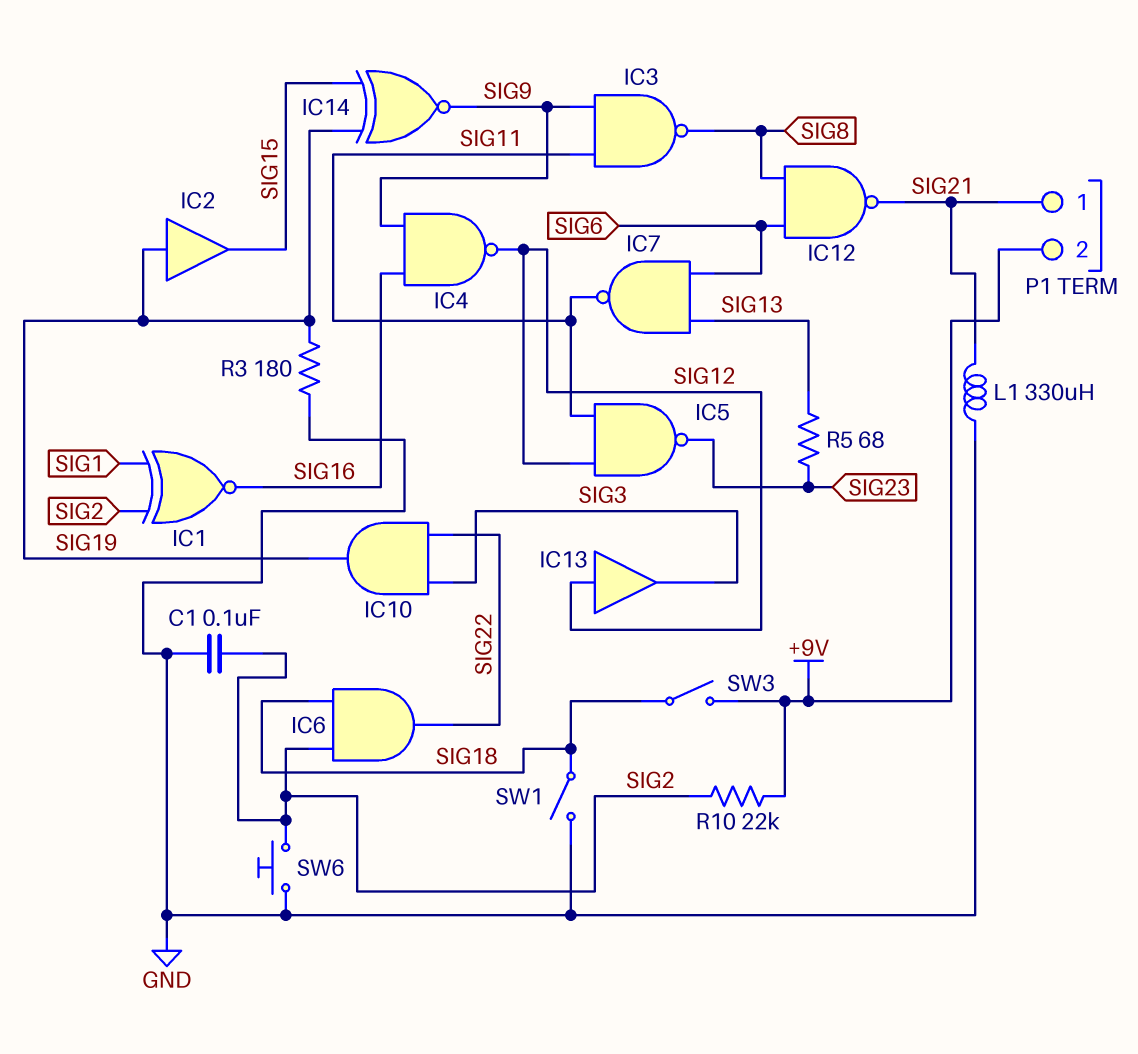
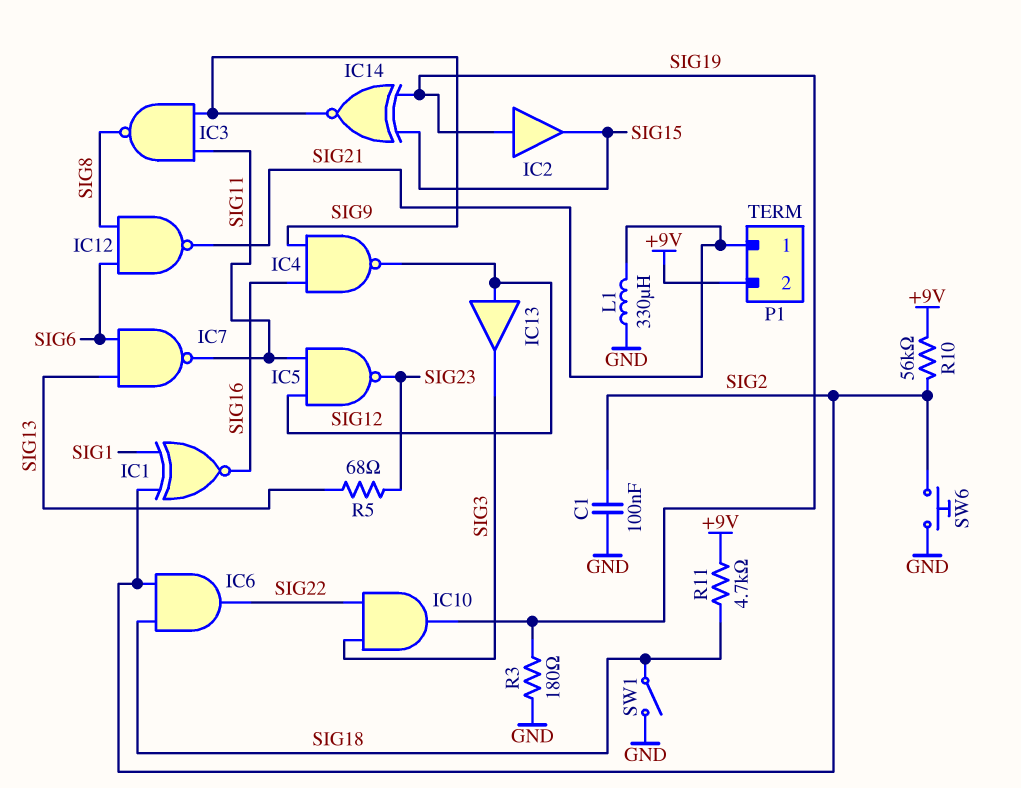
R10: 22k (+9V, SIG2) -> 56k (+9V, SIG2)
R11: none -> 4.7k (+9V, SIG18)
SW3: switch (+9V, SIG18) -> none

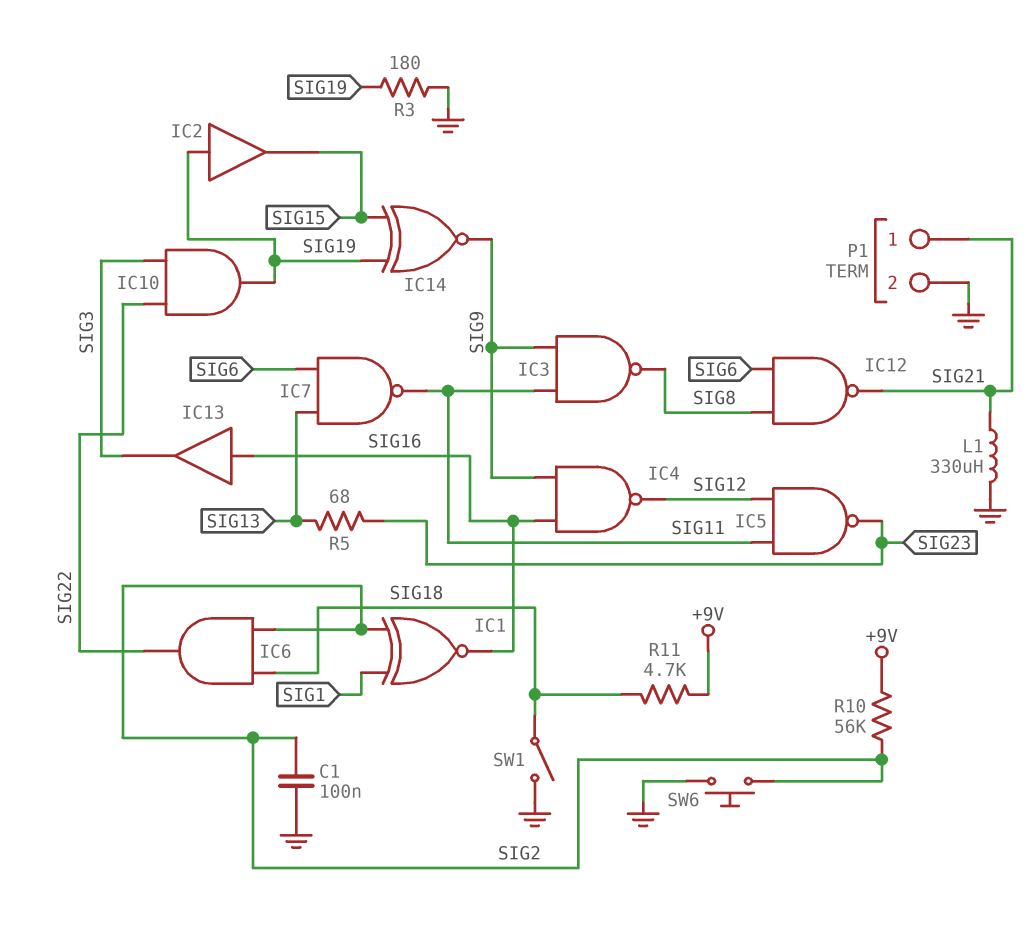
IC13: buffer (in SIG12, out SIG3) -> buffer (in SIG16, out SIG3)
P1 pin 2: +9V -> GND

